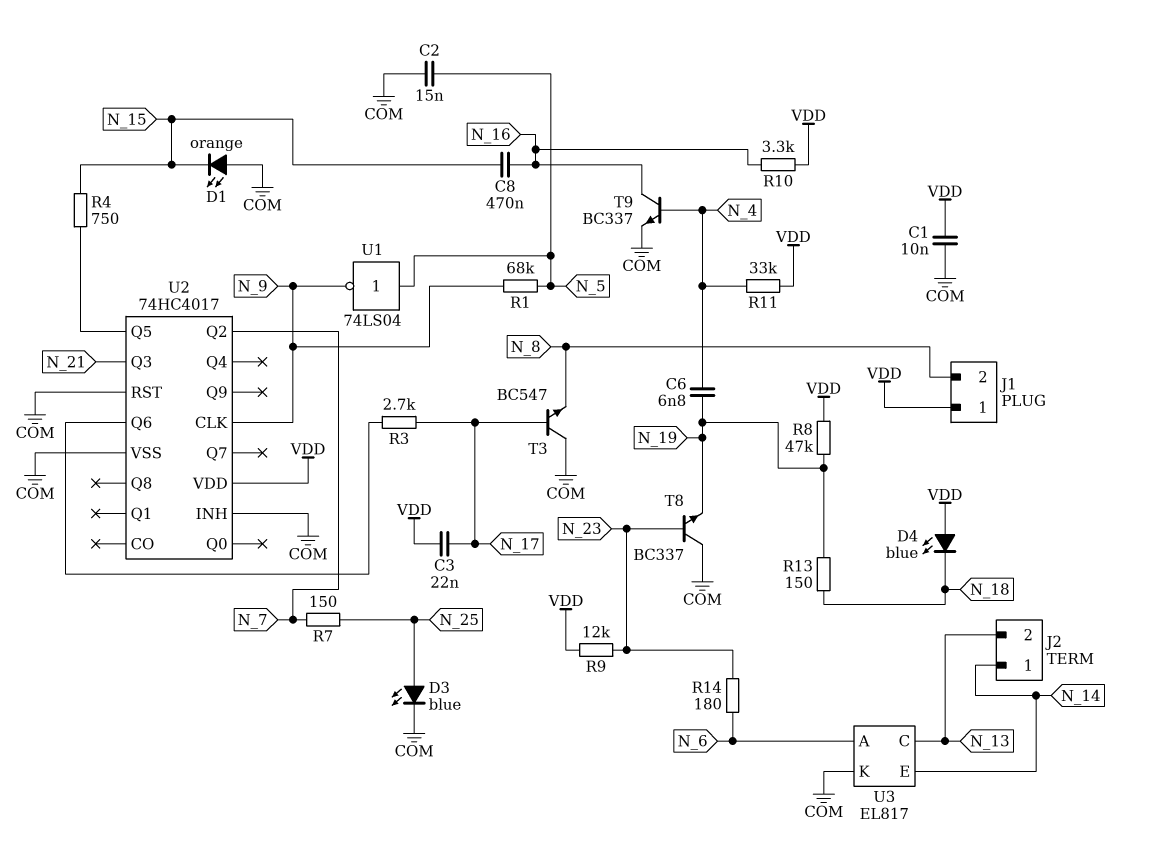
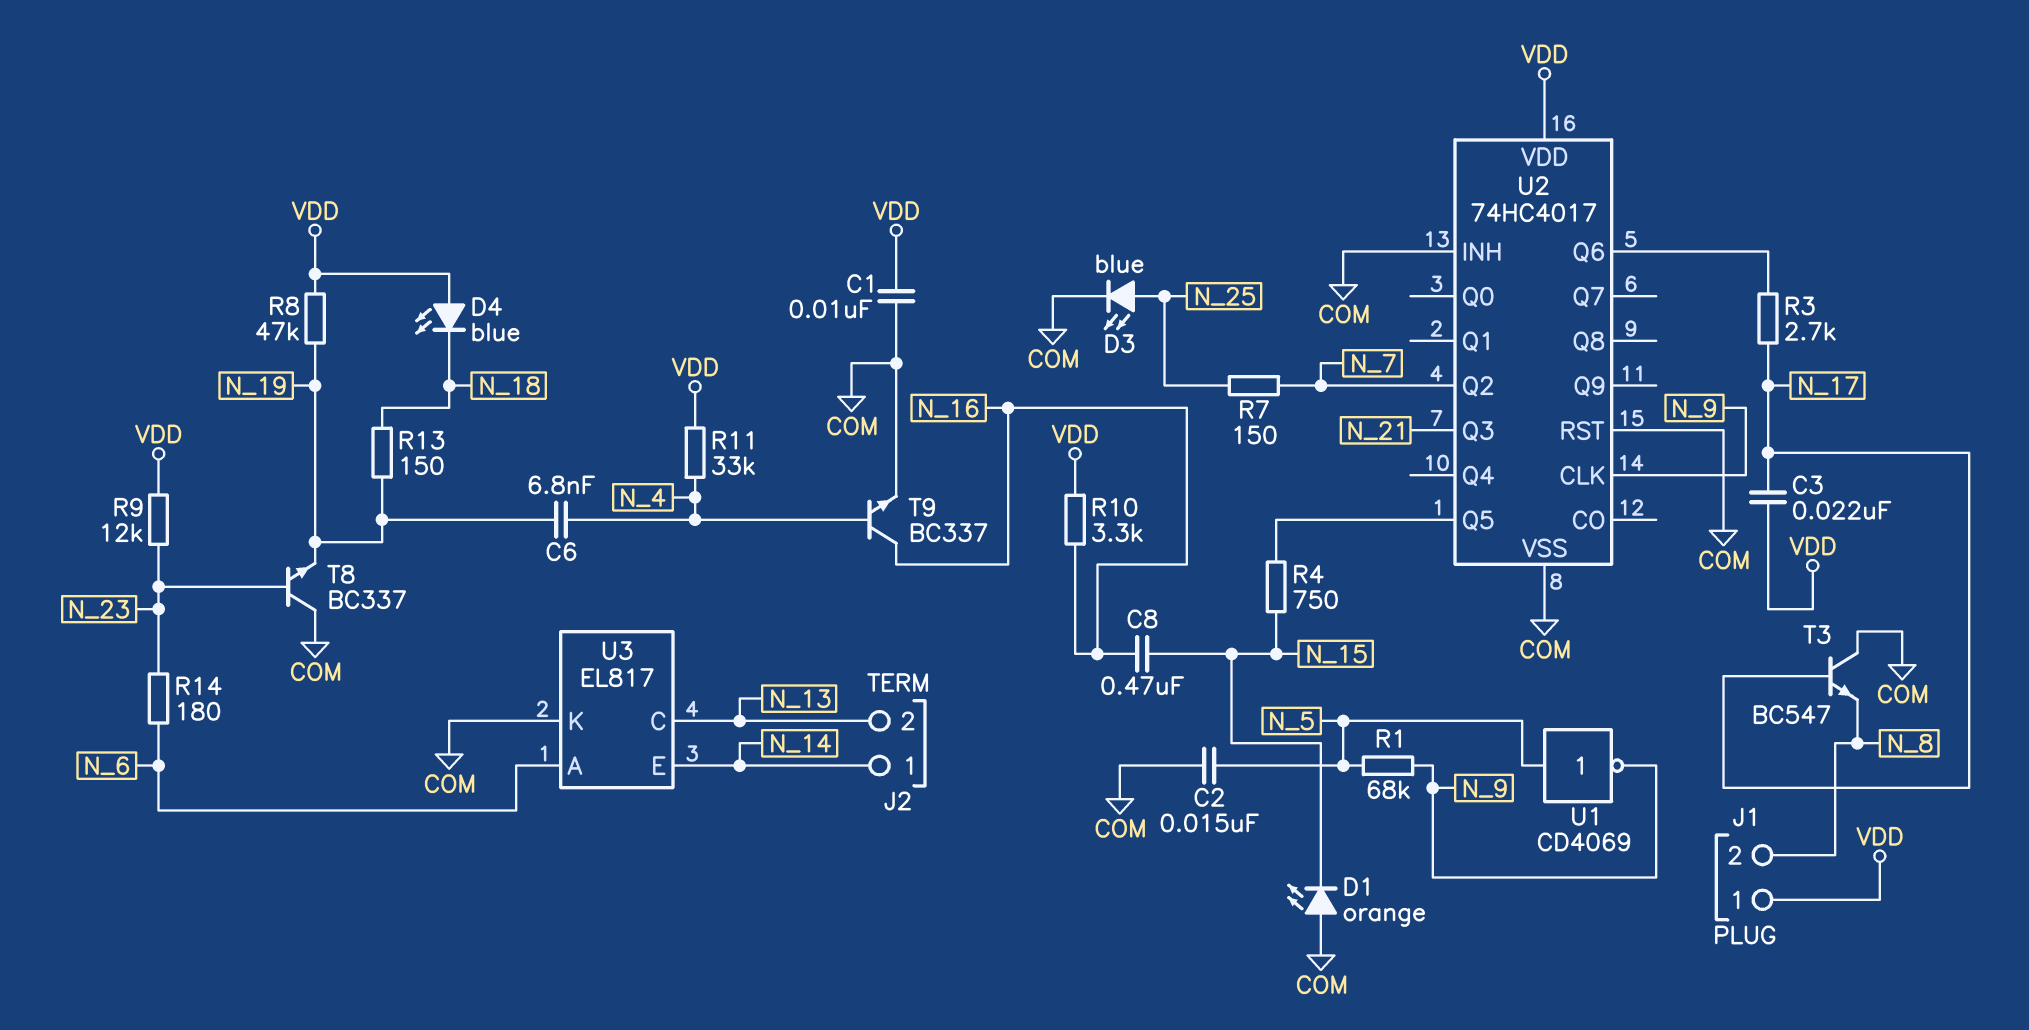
U1: NOT 74LS04 (in N_5, out N_9) -> NOT CD4069 (in N_5, out N_9)

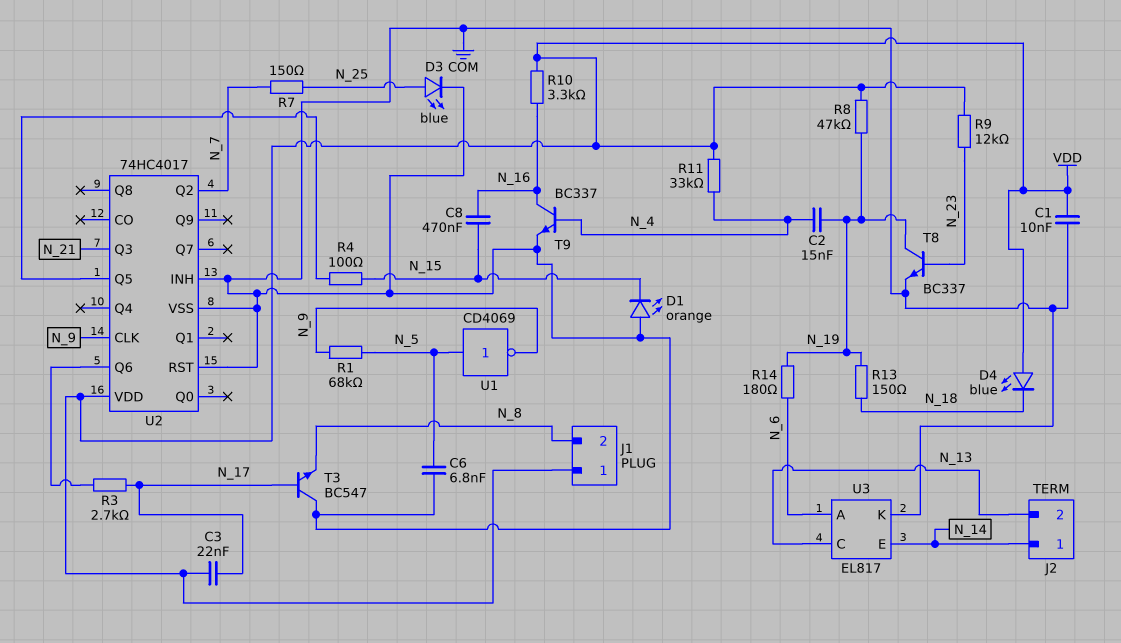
C2: 15nF (COM, N_5) -> 15nF (N_4, N_19)
C6: 6.8nF (N_4, N_19) -> 6.8nF (COM, N_5)
R4: 750 (N_15, U2/Q5) -> 100 (N_15, U2/Q5)
R14: 180 (N_6, N_23) -> 180 (N_6, N_19)
T8: NPN BC337 (B N_23, C COM, E N_19) -> NPN BC337 (B N_23, C N_19, E COM)

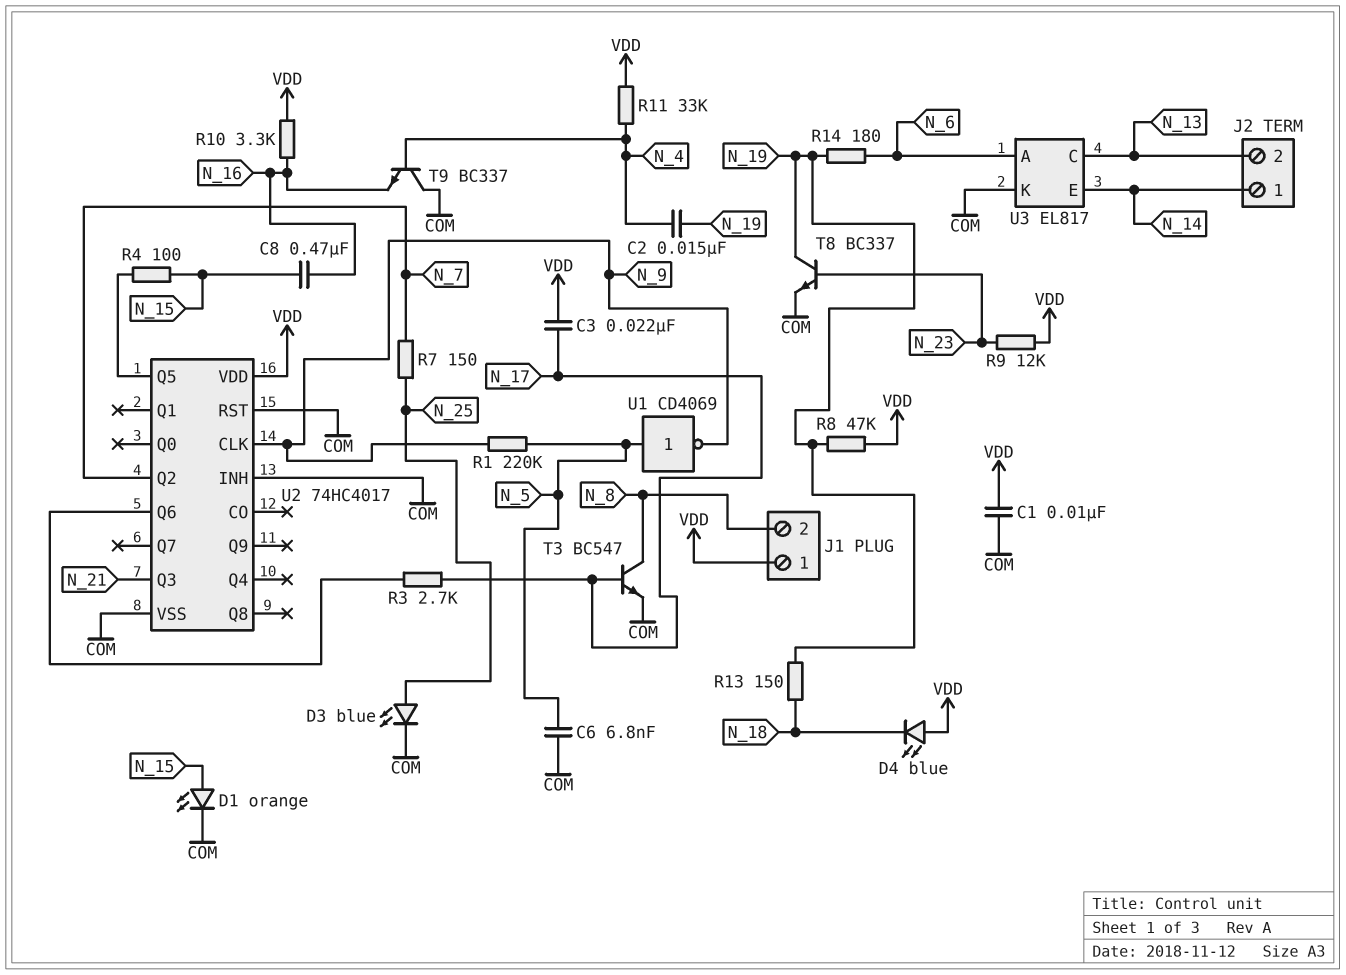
D1: LED orange (A COM, K N_15) -> LED orange (A N_15, K COM)
R1: 68k (N_5, N_9) -> 220k (N_5, N_9)
T3: NPN BC547 (B N_17, C COM, E N_8) -> NPN BC547 (B N_17, C N_8, E COM)
T9: NPN BC337 (B N_4, C N_16, E COM) -> NPN BC337 (B N_4, C COM, E N_16)

